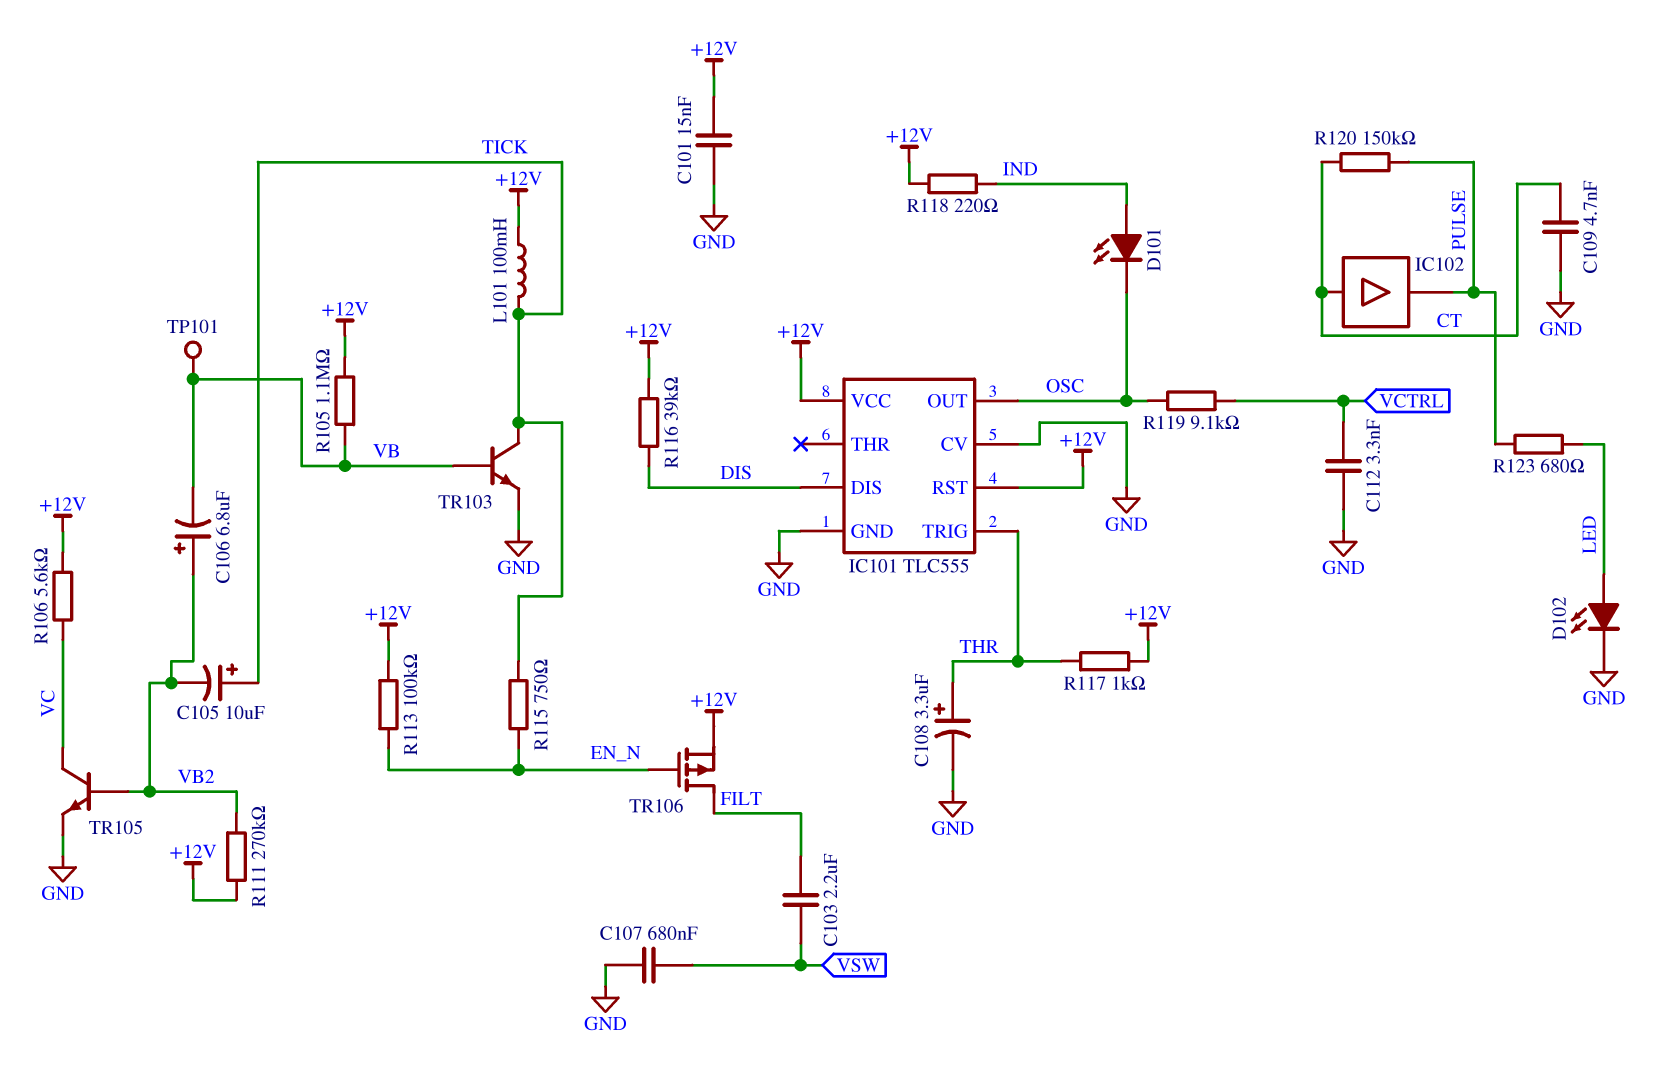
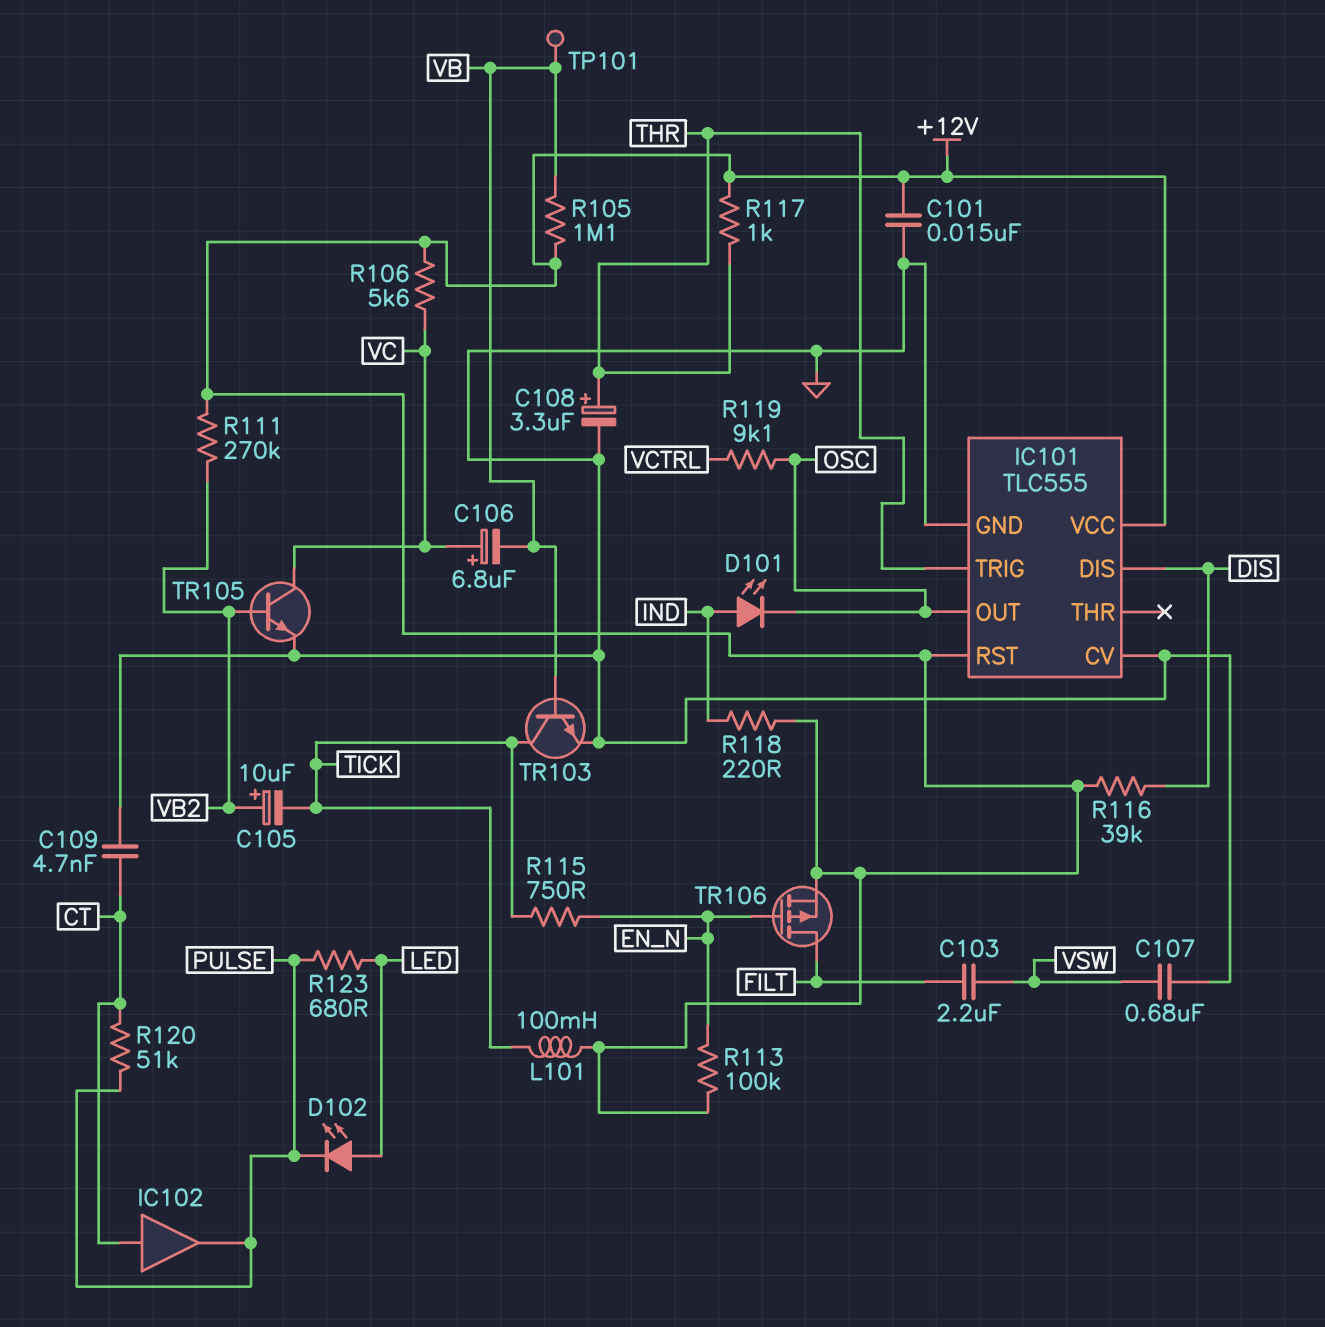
C105: 10uF (plus TICK, minus VB2) -> 10uF (plus VB2, minus TICK)
C106: 6.8uF (plus VB2, minus VB) -> 6.8uF (plus VC, minus VB)
C112: 3.3nF (GND, VCTRL) -> none
D102: LED (A LED, K GND) -> LED (A LED, K PULSE)
R120: 150k (CT, PULSE) -> 51k (CT, PULSE)

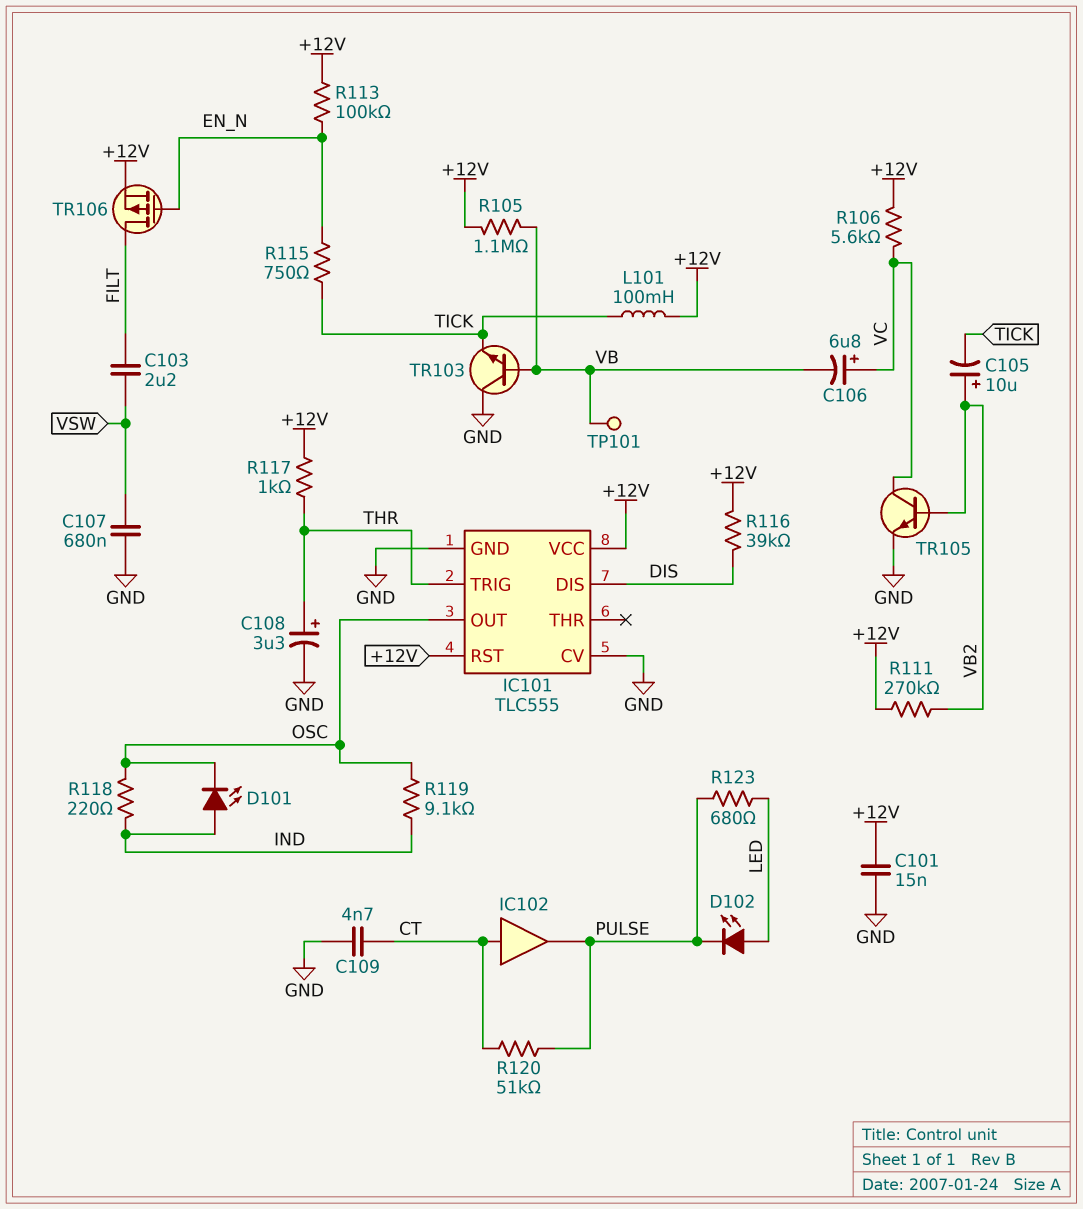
R118: 220 (+12V, IND) -> 220 (IND, OSC)
R119: 9.1k (OSC, VCTRL) -> 9.1k (IND, OSC)
TR103: NPN (B VB, C TICK, E GND) -> NPN (B VB, C GND, E TICK)

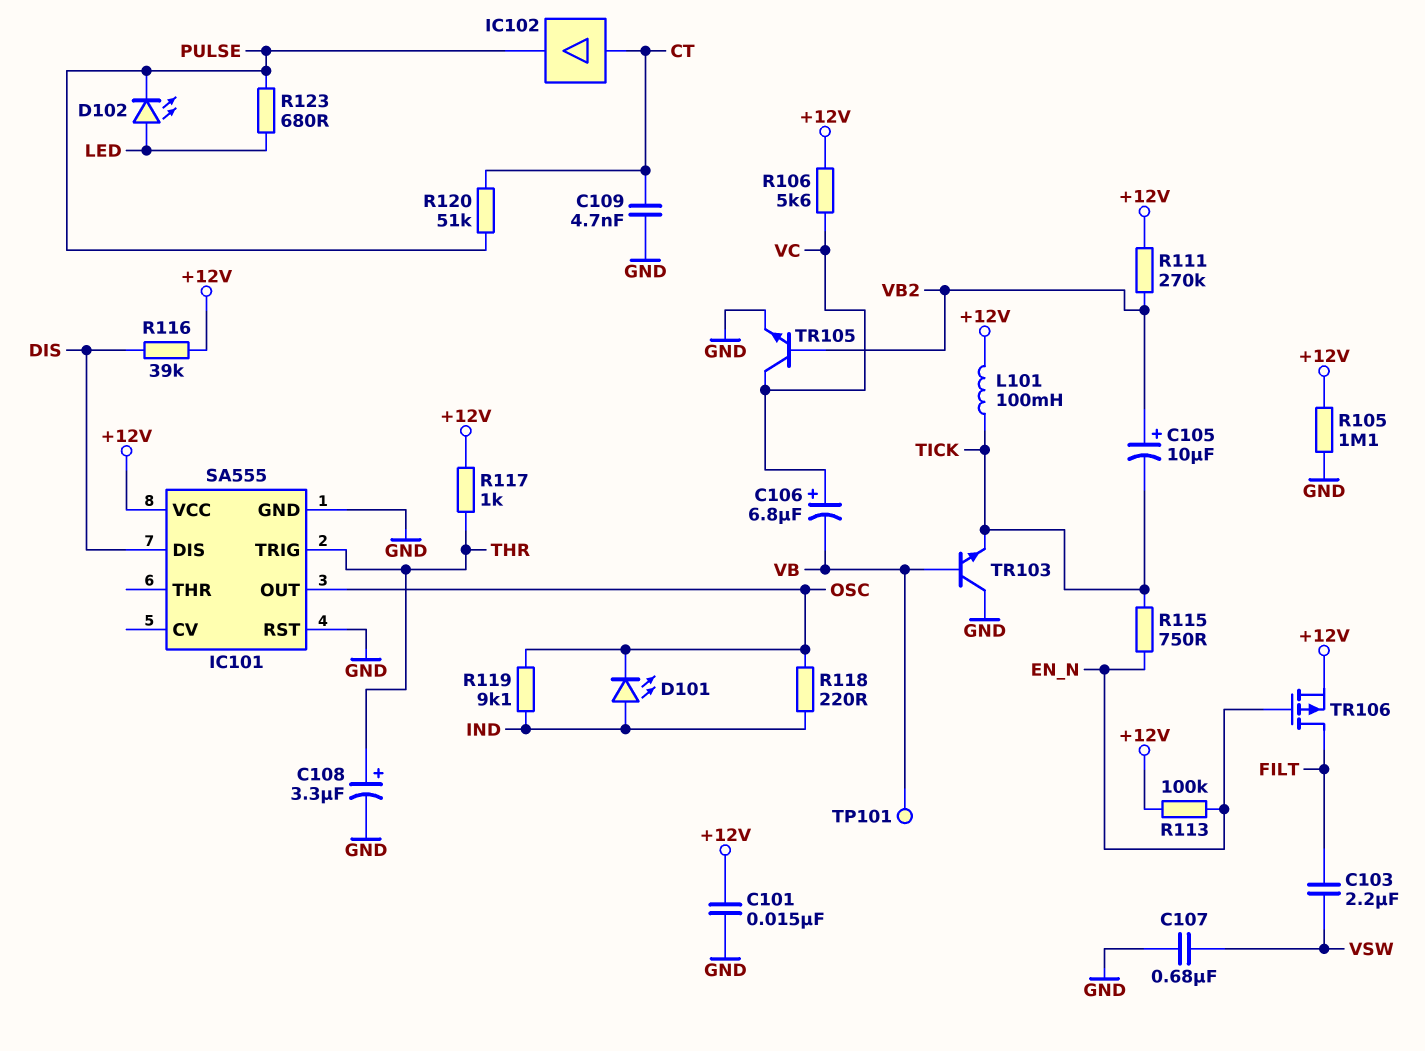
IC101: TLC555 -> SA555
IC101 pin CV: GND -> none
IC101 pin RST: +12V -> GND
R105: 1.1M (+12V, VB) -> 1.1M (+12V, GND)

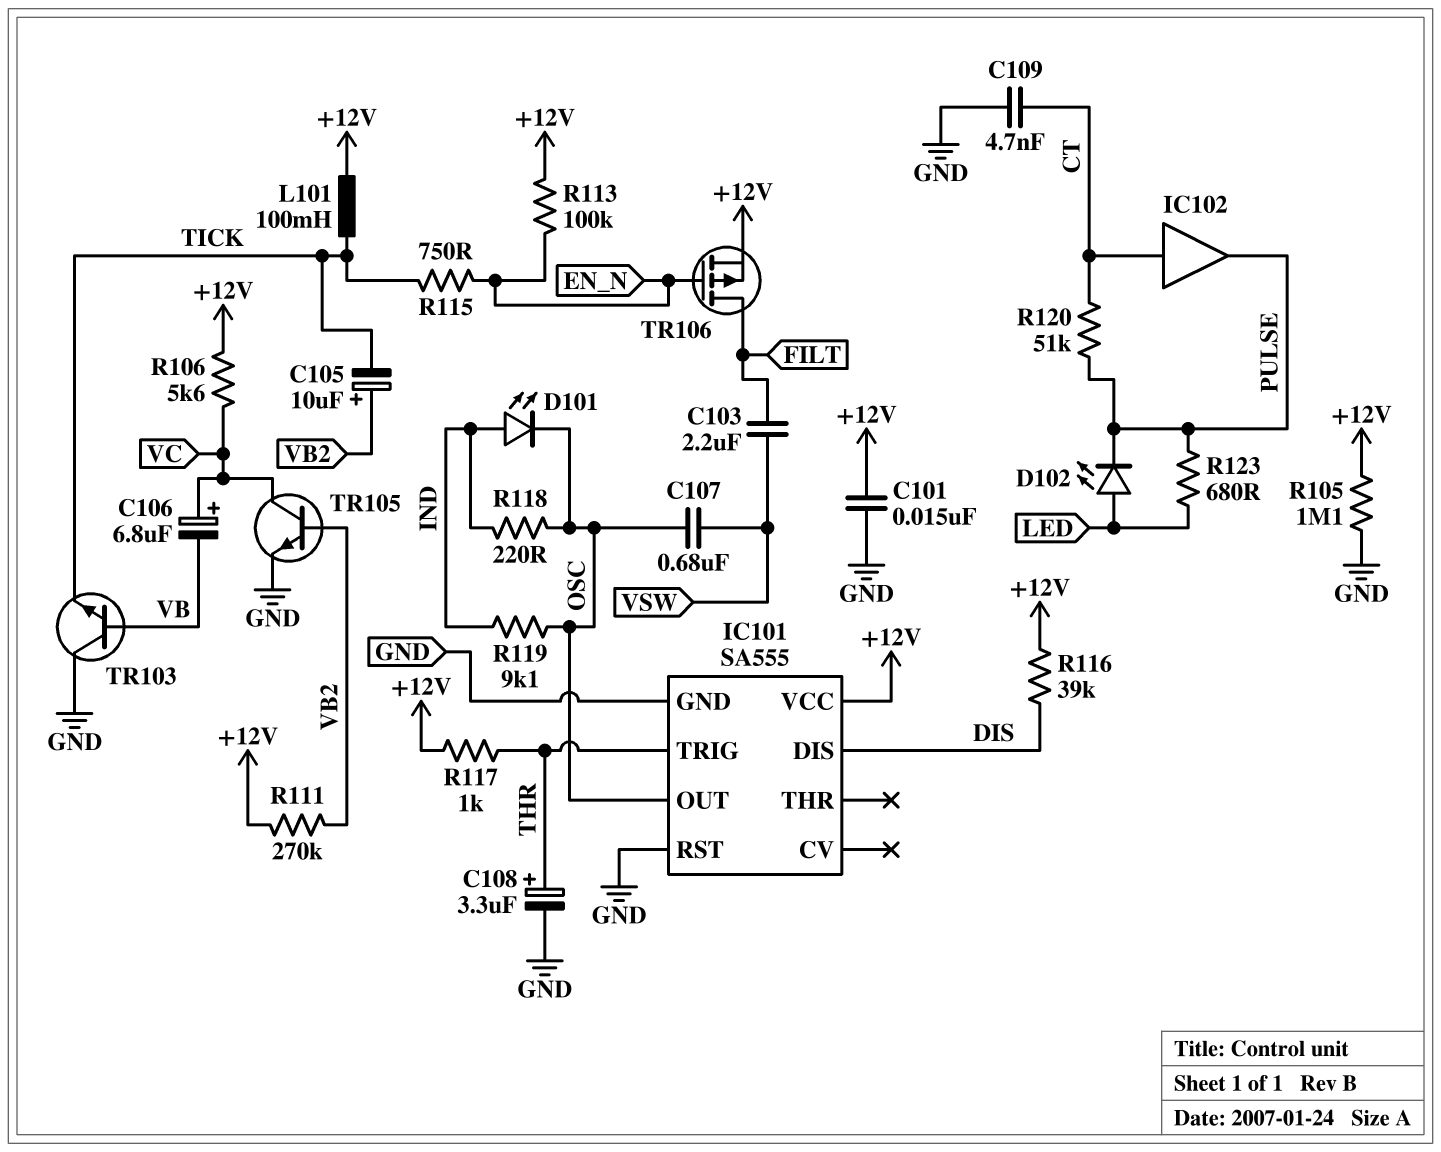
C107: 680nF (GND, VSW) -> 680nF (OSC, VSW)
TP101: test point (VB) -> none

